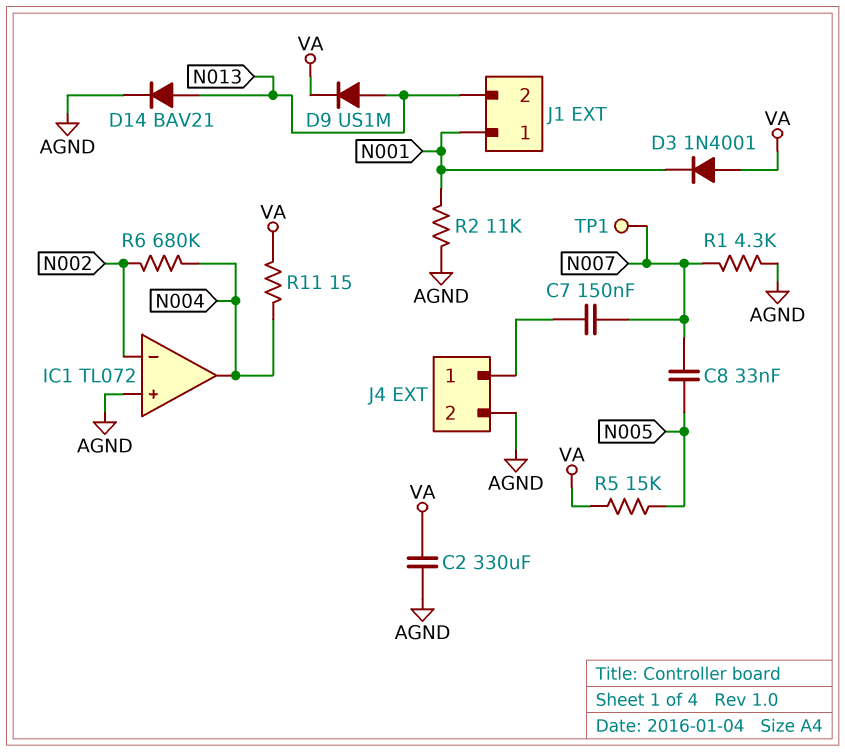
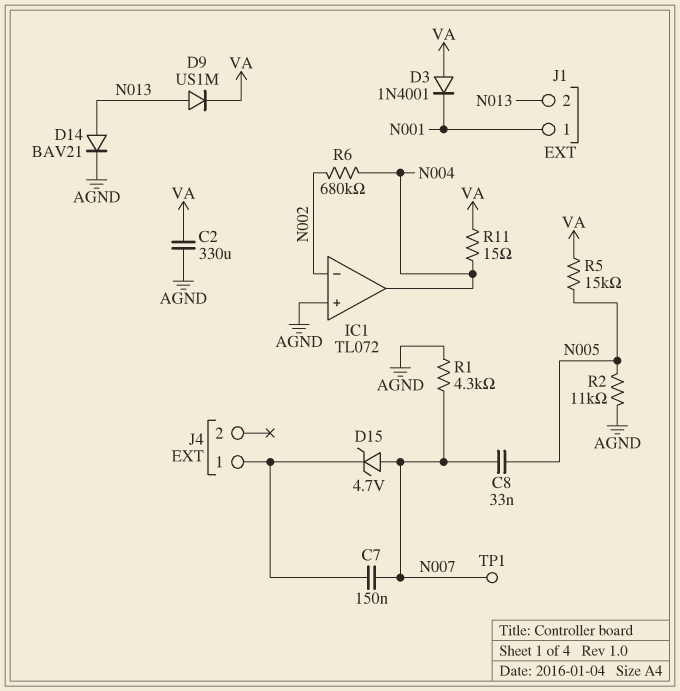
D15: none -> zener 4.7V (A N007, K J4/1)
J4 pin 2: AGND -> none
R2: 11k (AGND, N001) -> 11k (AGND, N005)

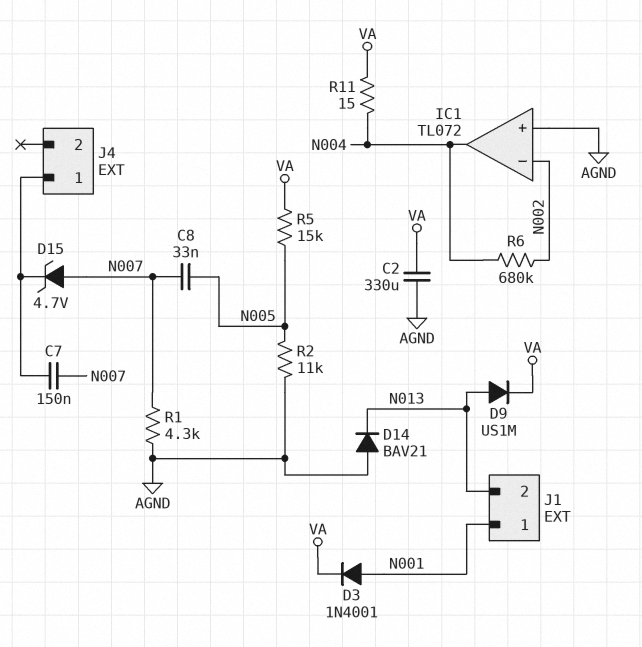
D3: diode 1N4001 (A VA, K N001) -> diode 1N4001 (A N001, K VA)
D14: diode BAV21 (A N013, K AGND) -> diode BAV21 (A AGND, K N013)
TP1: test point (N007) -> none

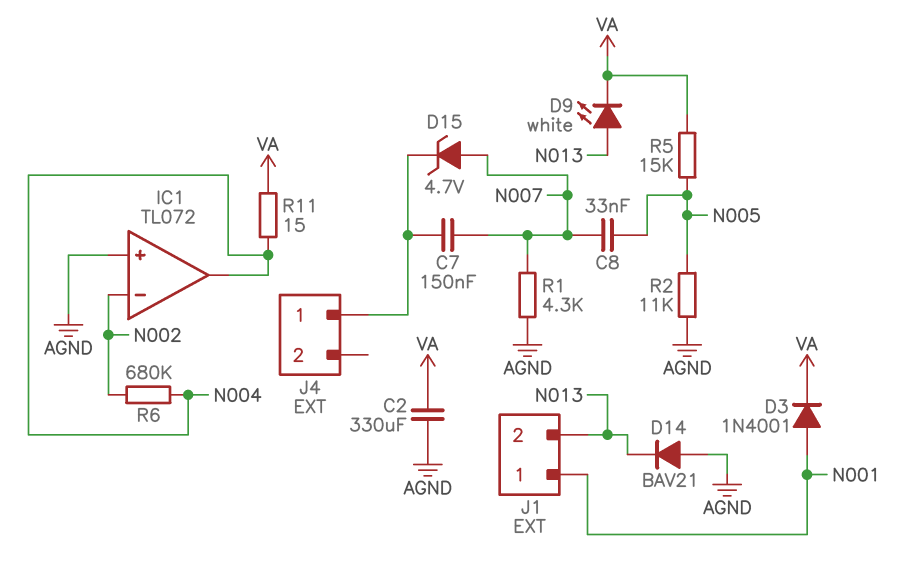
D9: diode US1M (A N013, K VA) -> LED white (A N013, K VA)

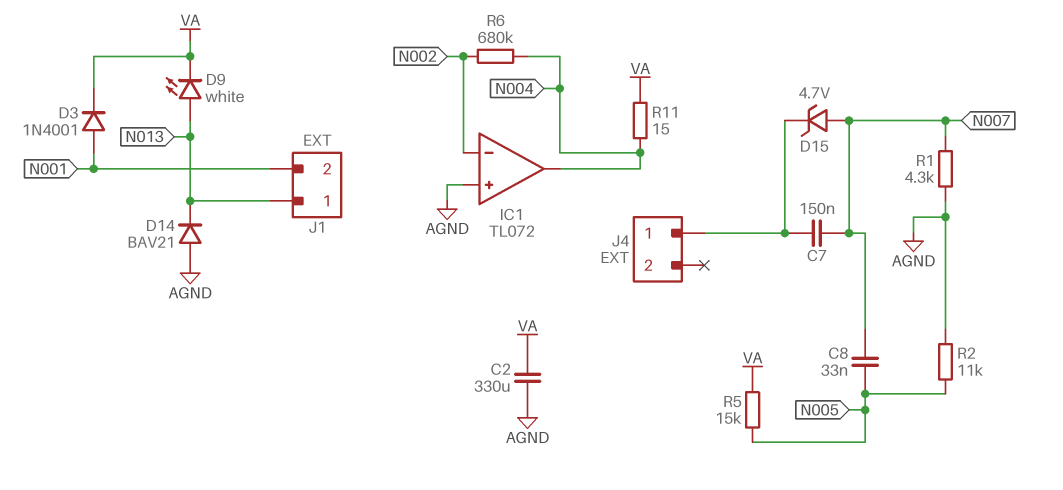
J1 pin 1: N001 -> N013
J1 pin 2: N013 -> N001

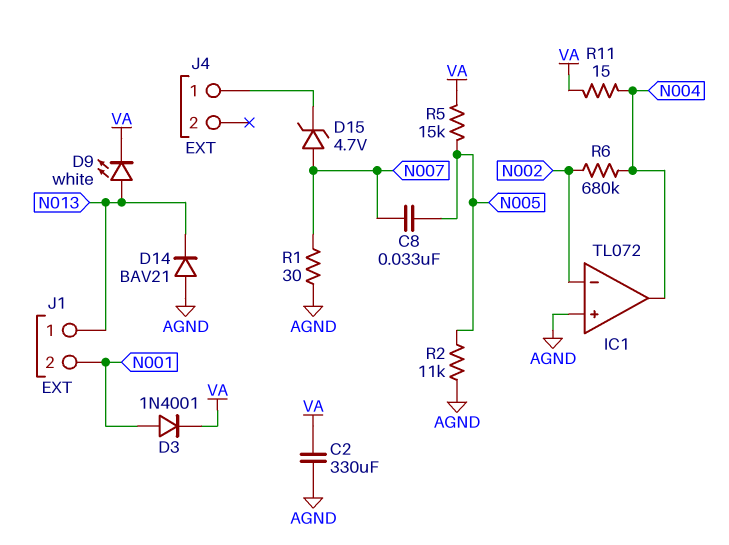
C7: 150nF (J4/1, N007) -> none
R1: 4.3k (AGND, N007) -> 30 (AGND, N007)

